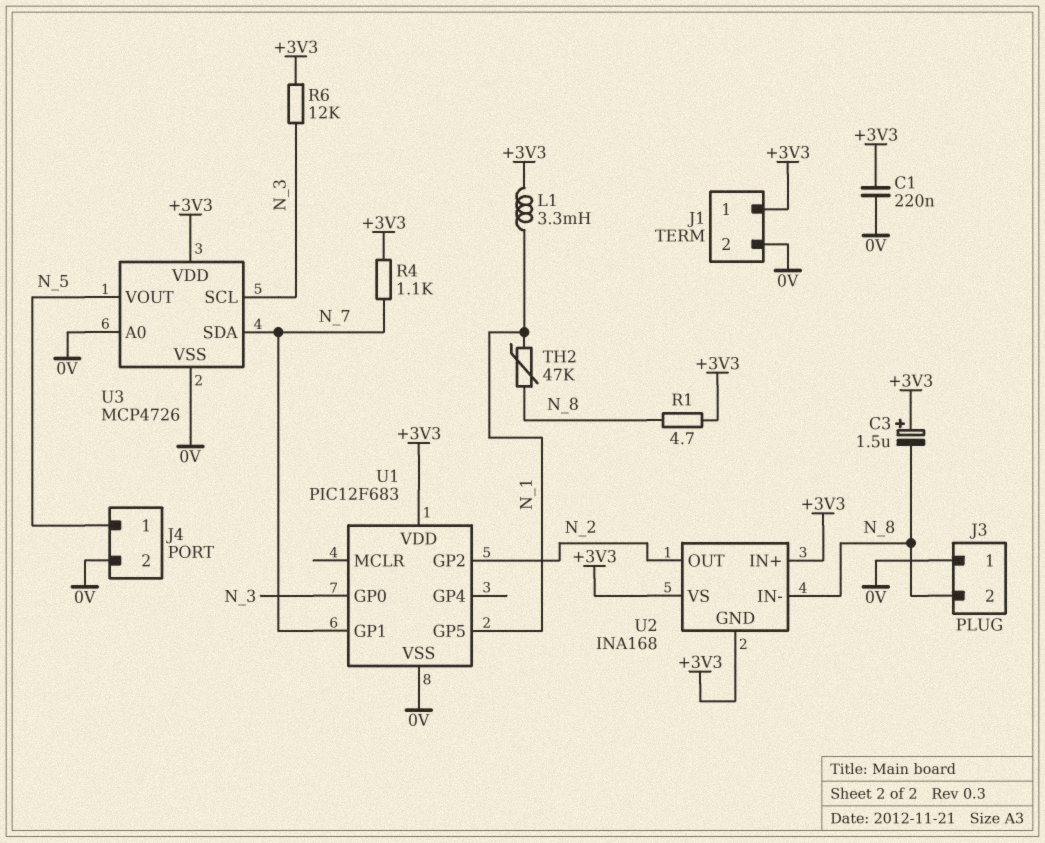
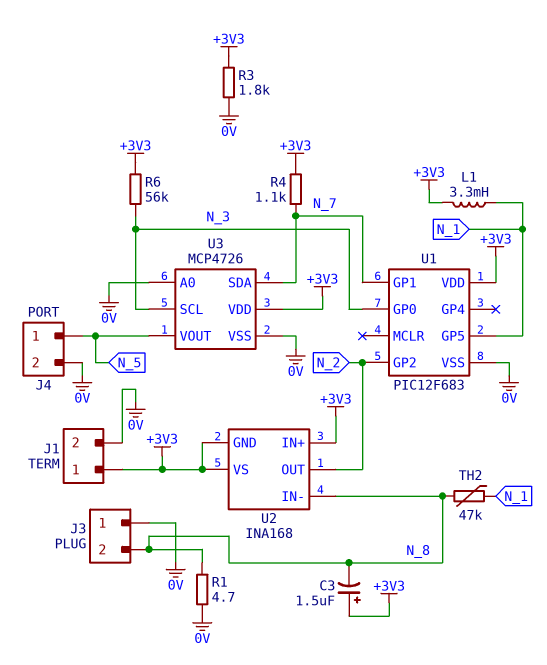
C1: 220nF (+3V3, 0V) -> none
R1: 4.7 (+3V3, N_8) -> 4.7 (0V, N_8)
R3: none -> 1.8k (+3V3, 0V)
R6: 12k (+3V3, N_3) -> 56k (+3V3, N_3)

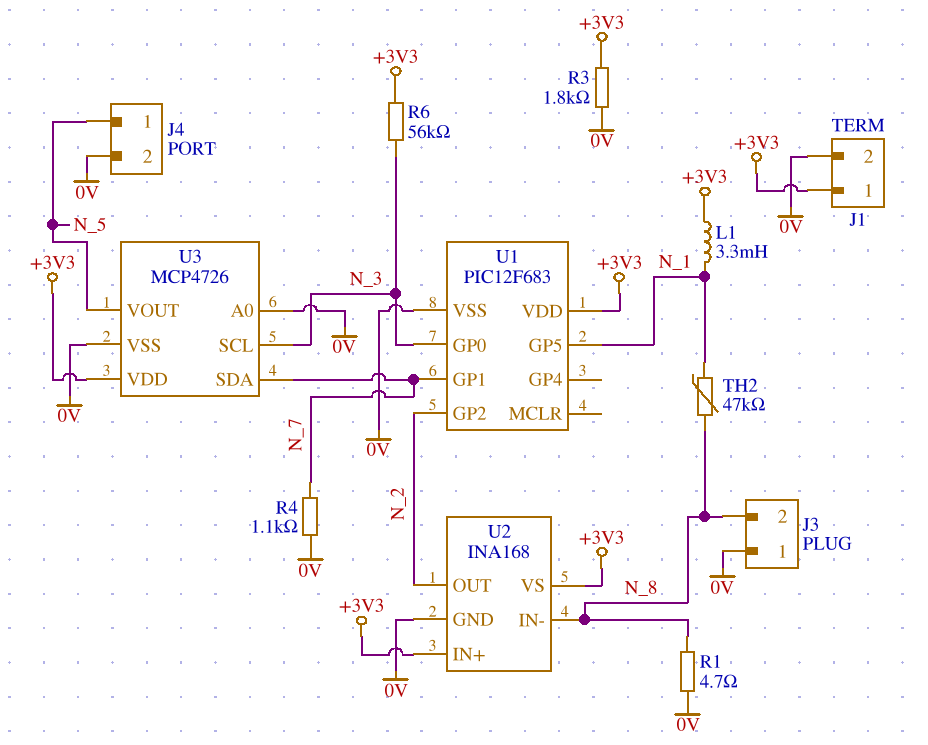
C3: 1.5uF (plus +3V3, minus N_8) -> none
R4: 1.1k (+3V3, N_7) -> 1.1k (0V, N_7)
U2 pin GND: +3V3 -> 0V

